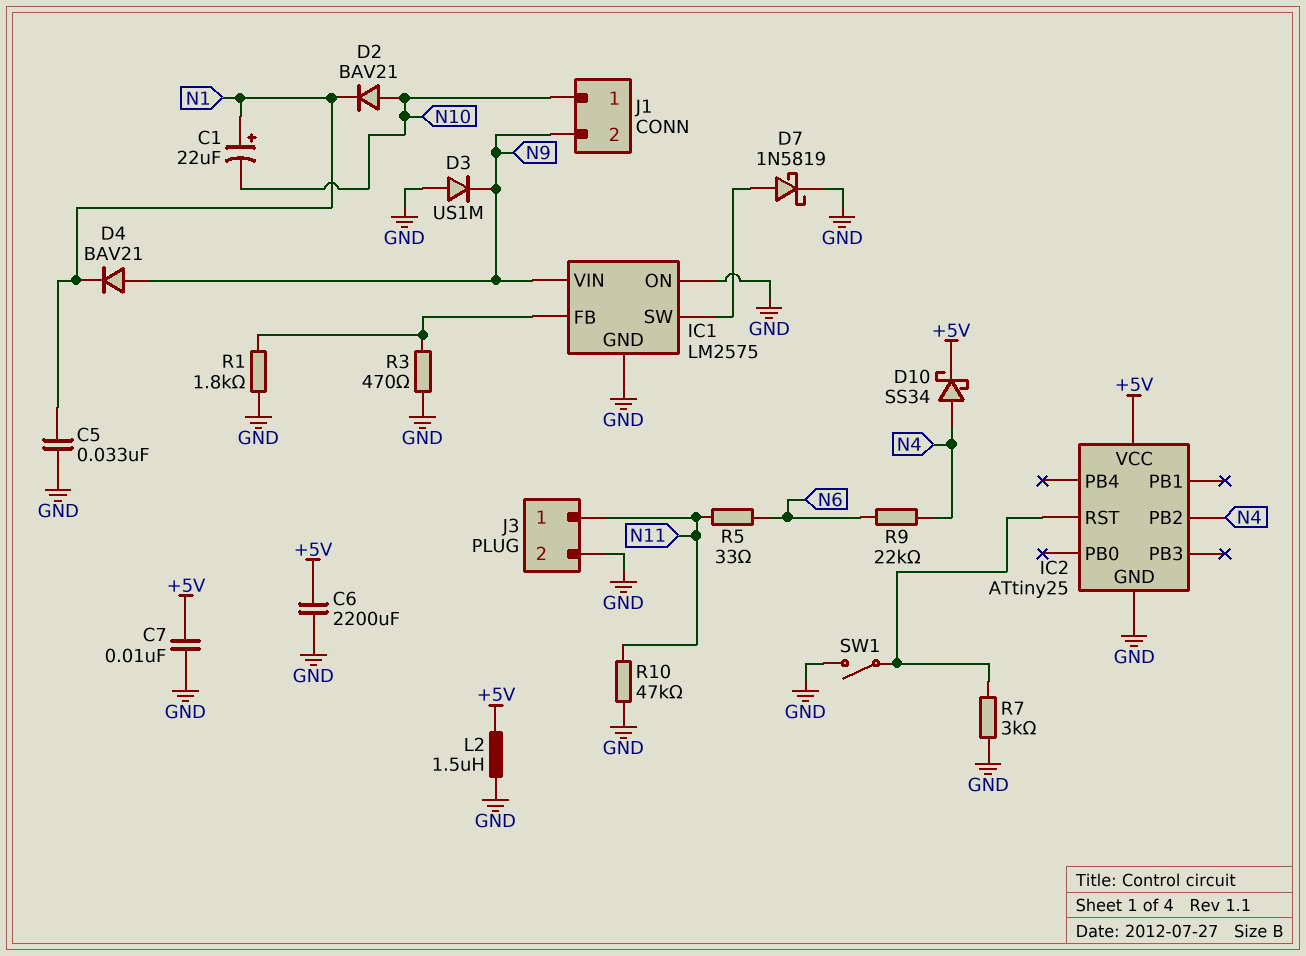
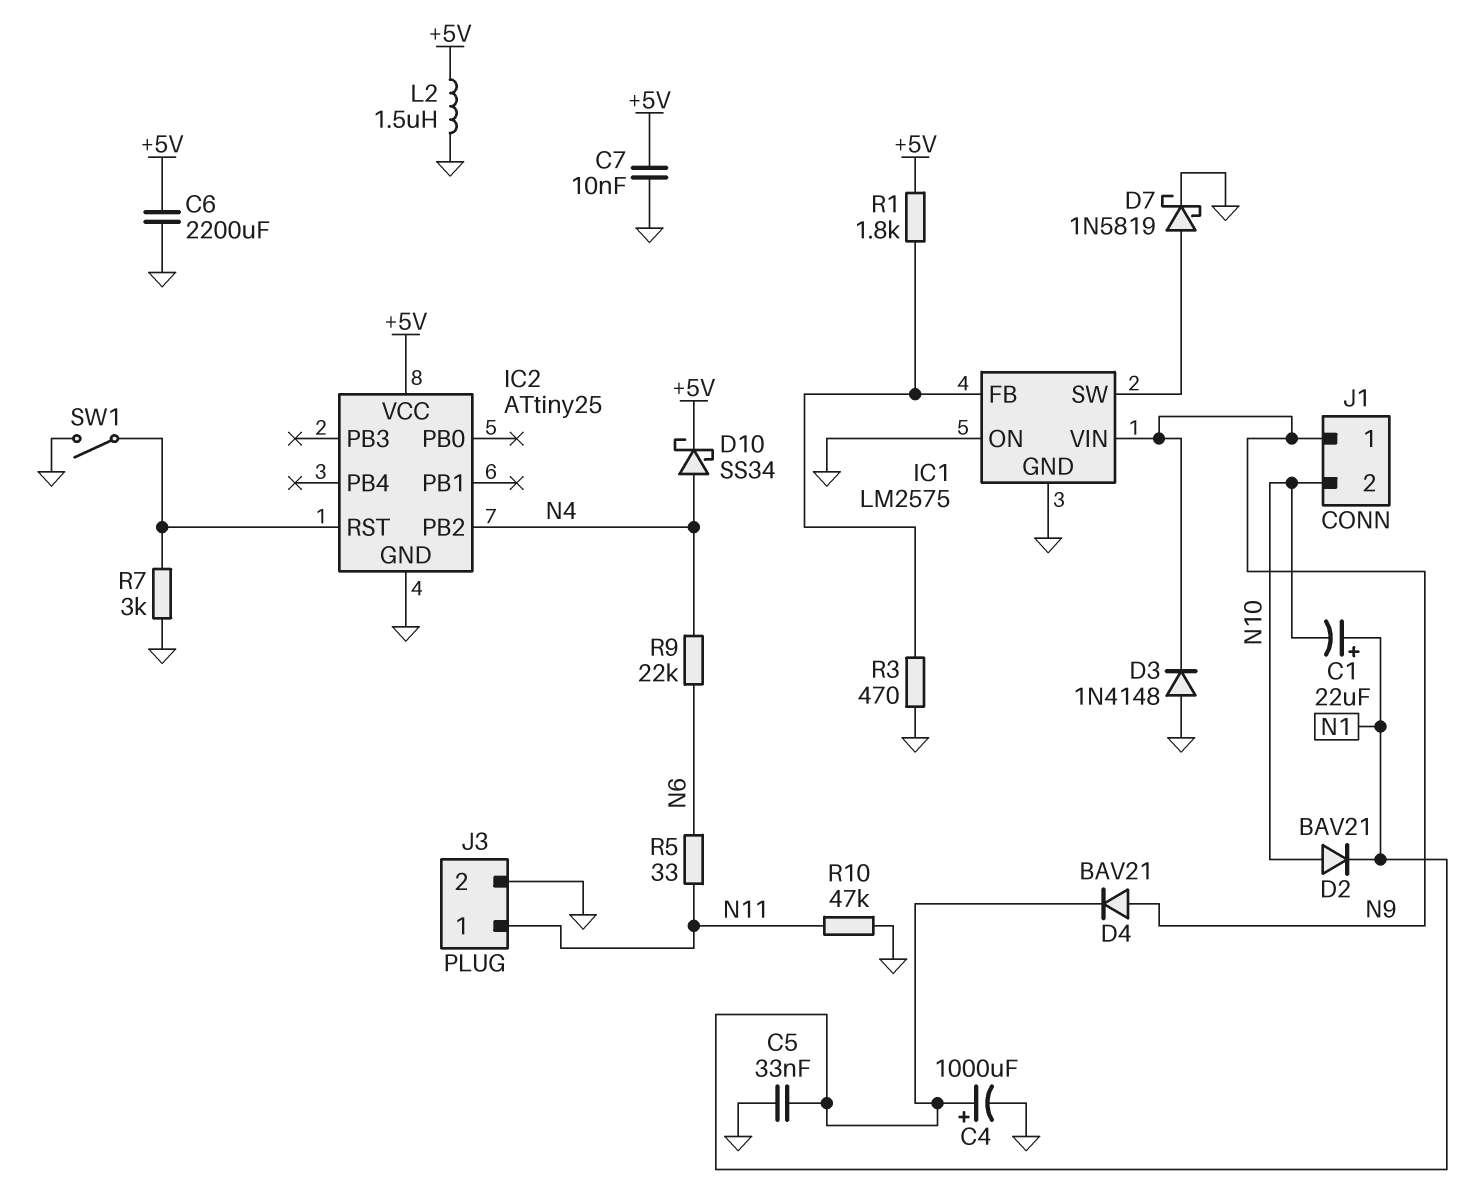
C4: none -> 1000uF (plus N1, minus GND)
D3: diode US1M (A GND, K N9) -> diode 1N4148 (A GND, K N9)
J1 pin 1: N10 -> N9
J1 pin 2: N9 -> N10
R1: 1.8k (GND, IC1/FB) -> 1.8k (+5V, IC1/FB)

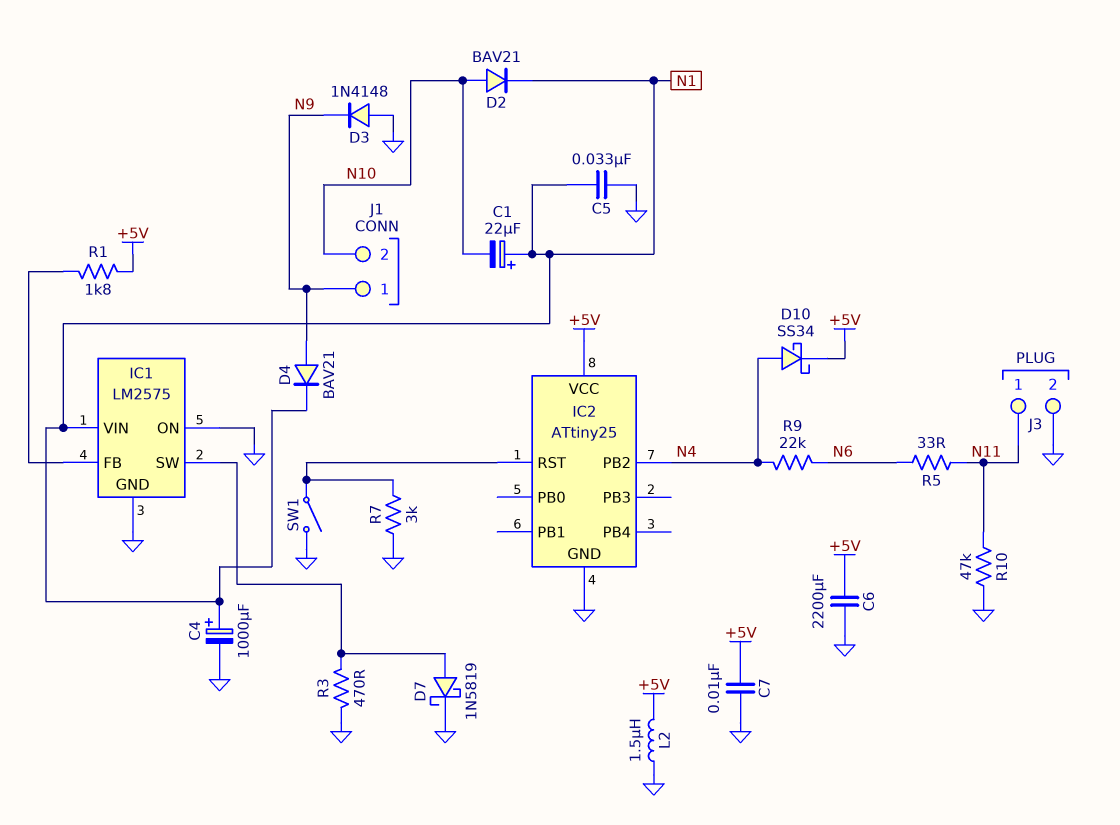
IC1 pin VIN: N9 -> N1
R3: 470 (GND, IC1/FB) -> 470 (GND, IC1/SW)

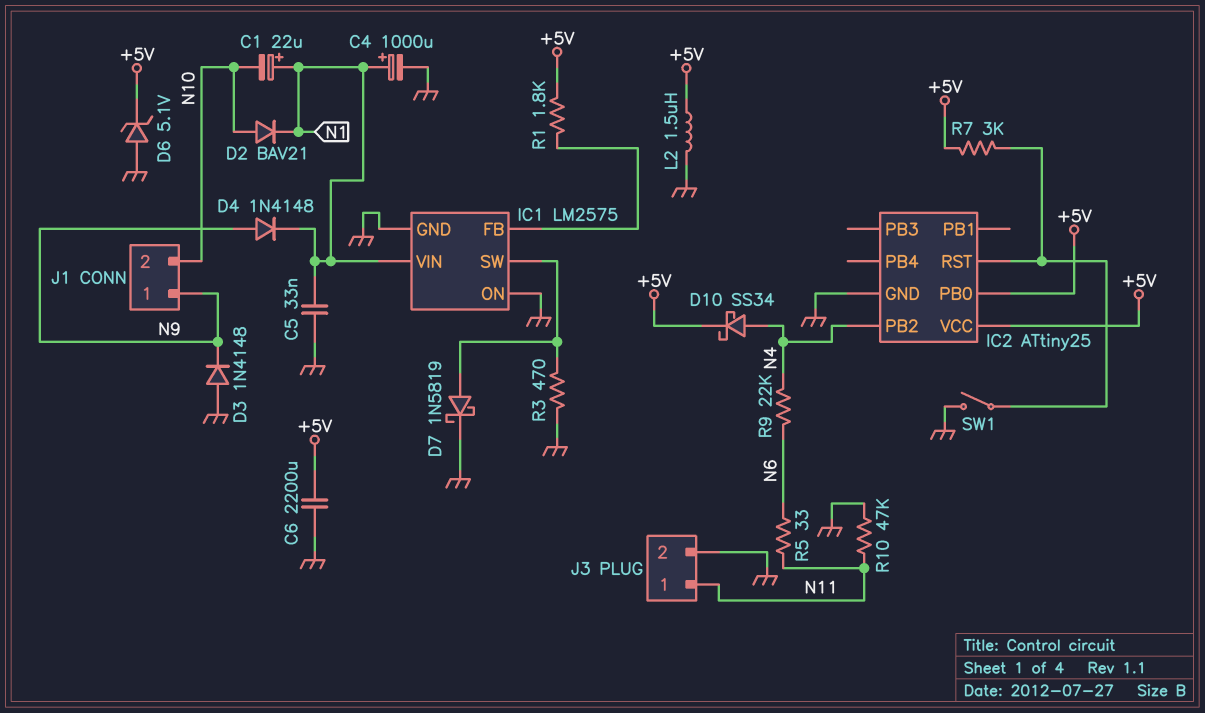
C7: 10nF (+5V, GND) -> none
D4: diode BAV21 (A N9, K N1) -> diode 1N4148 (A N9, K N1)
D6: none -> zener 5.1V (A GND, K +5V)
IC2 pin PB0: none -> +5V
R7: 3k (GND, IC2/RST) -> 3k (+5V, IC2/RST)

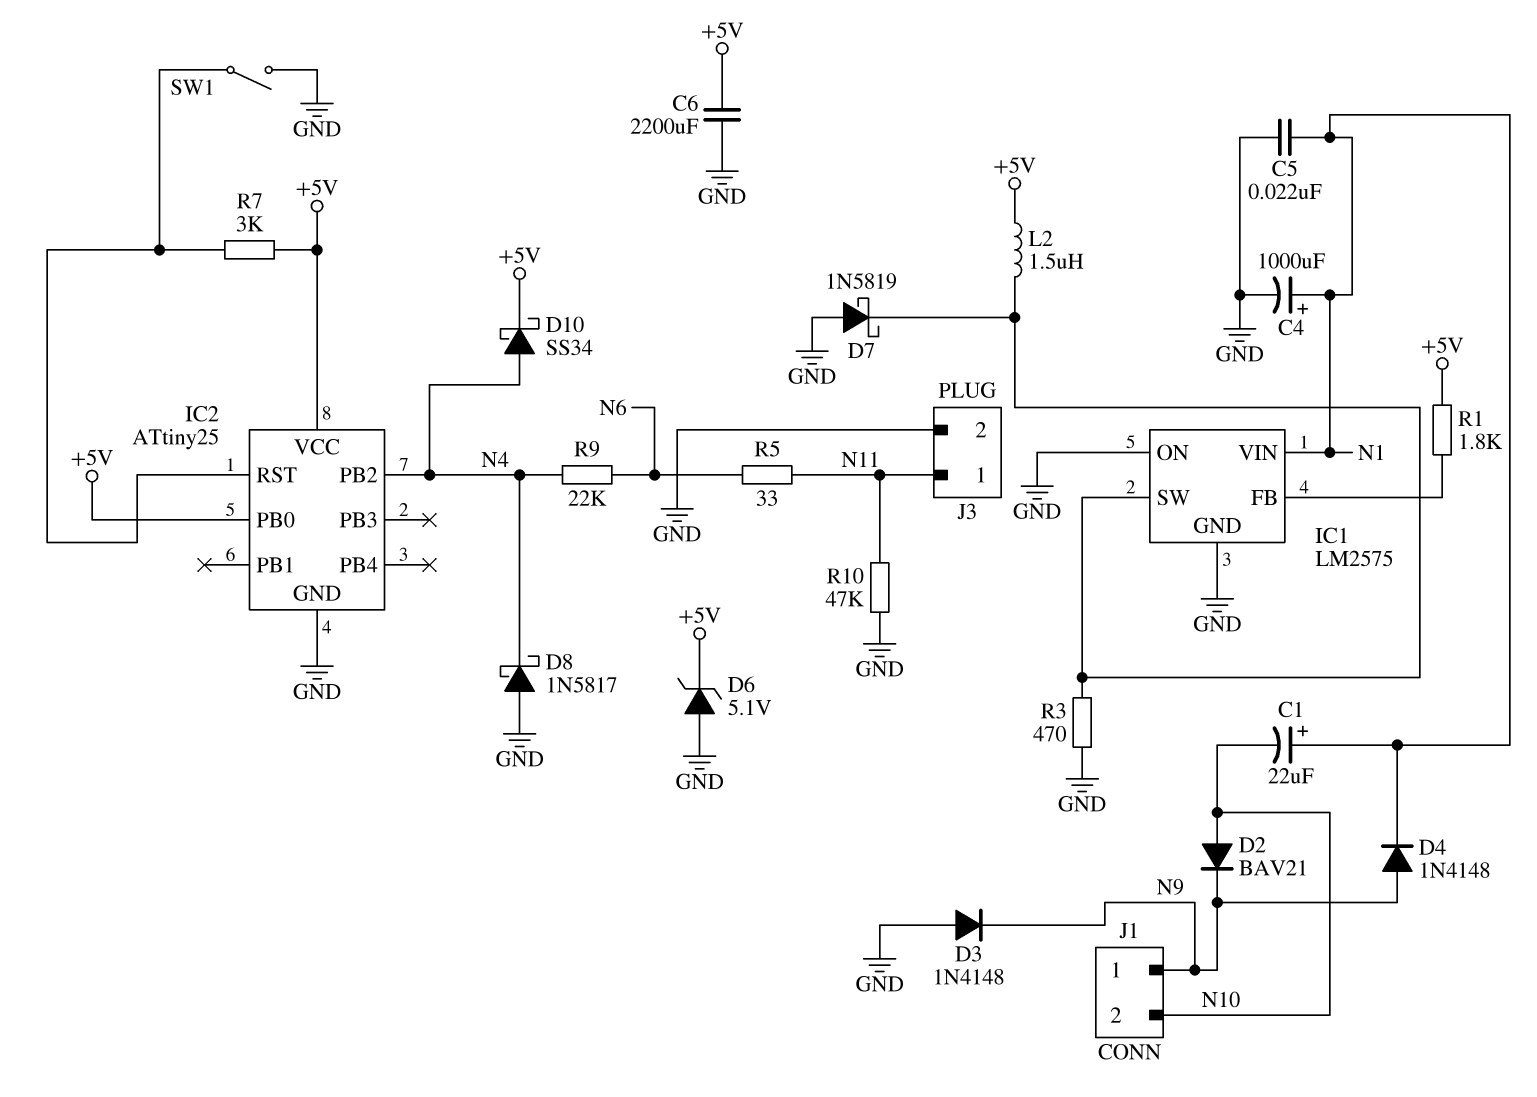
C5: 33nF (GND, N1) -> 22nF (GND, N1)
D2: diode BAV21 (A N10, K N1) -> diode BAV21 (A N10, K N9)
D7: schottky 1N5819 (A IC1/SW, K GND) -> schottky 1N5819 (A GND, K IC1/SW)
D8: none -> schottky 1N5817 (A GND, K N4)
L2: 1.5uH (+5V, GND) -> 1.5uH (+5V, IC1/SW)

